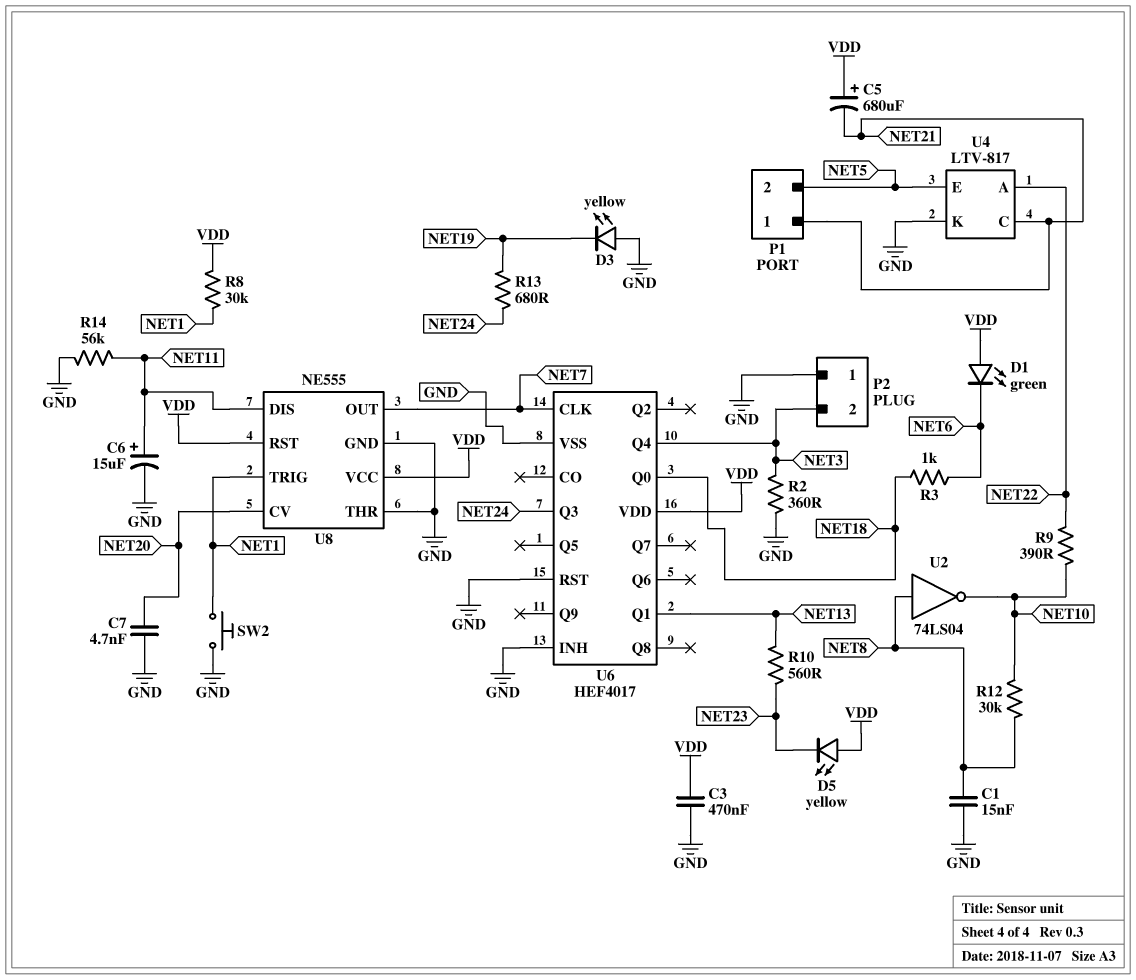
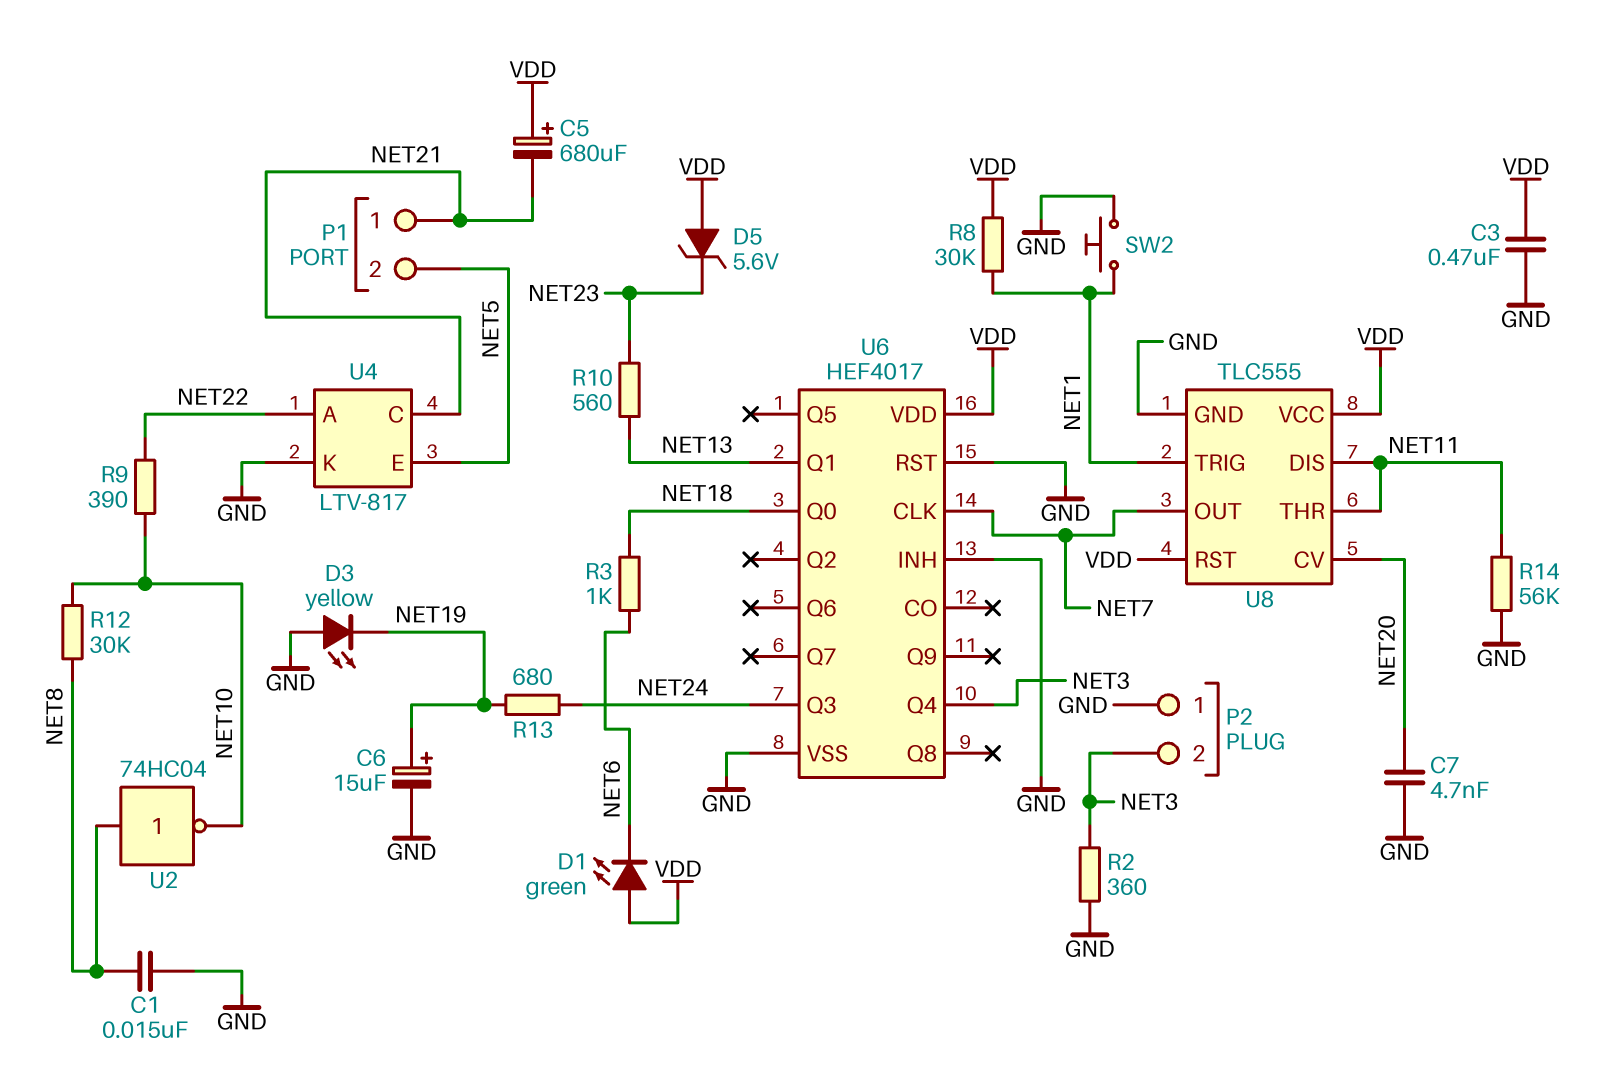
C6: 15uF (plus NET11, minus GND) -> 15uF (plus NET19, minus GND)
D5: LED yellow (A VDD, K NET23) -> zener 5.6V (A VDD, K NET23)
U2: NOT 74LS04 (in NET8, out NET10) -> NOT 74HC04 (in NET8, out NET10)
U8: NE555 -> TLC555
U8 pin THR: GND -> NET11

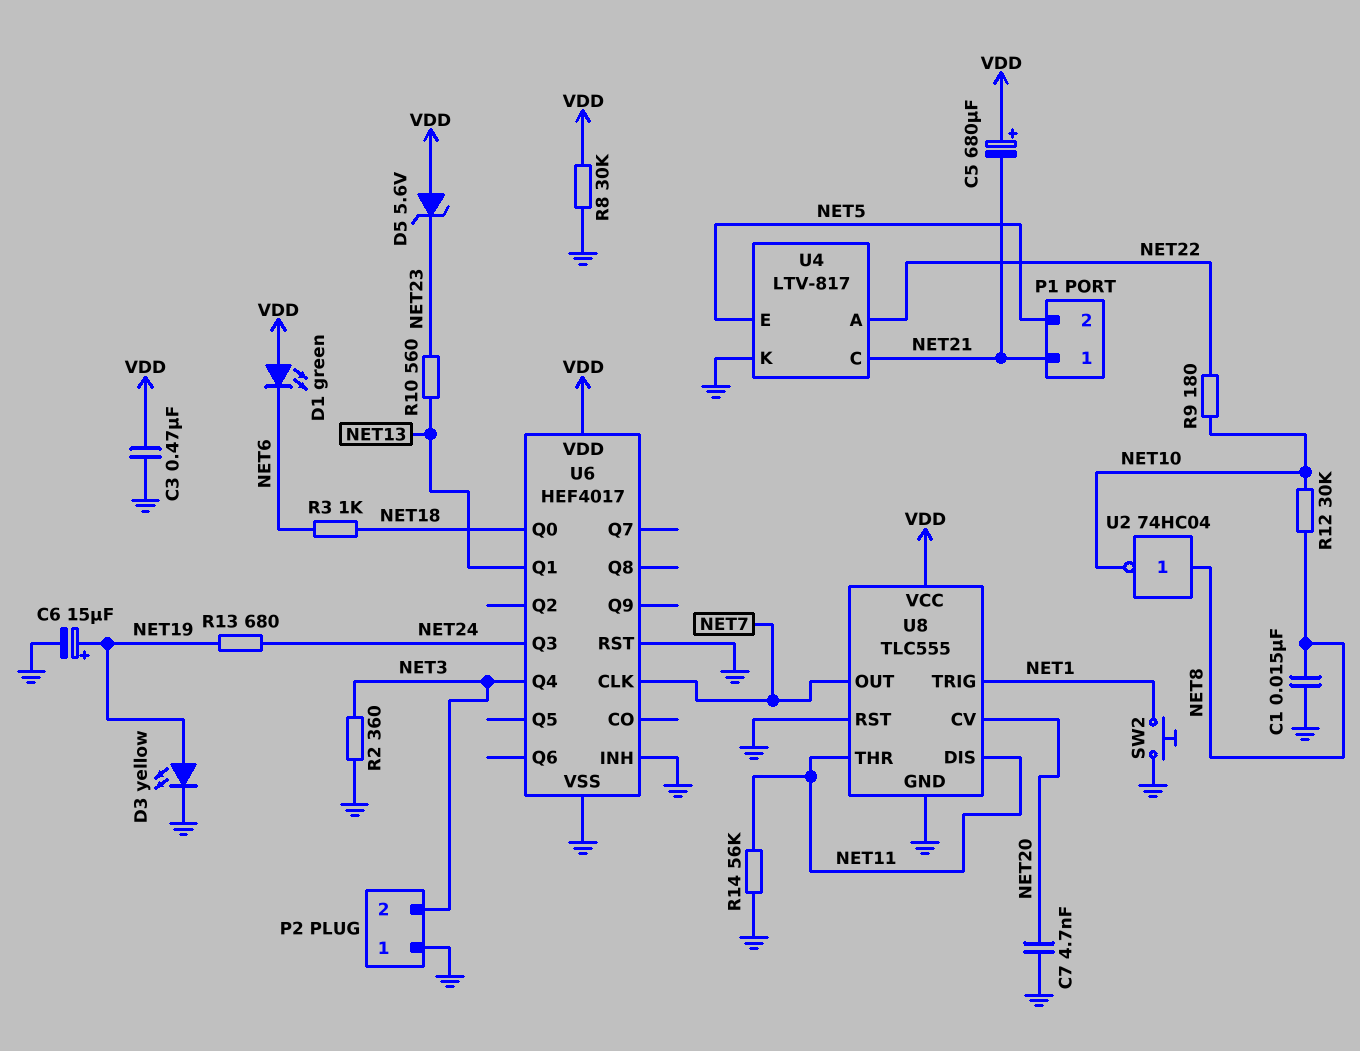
D3: LED yellow (A GND, K NET19) -> LED yellow (A NET19, K GND)
R8: 30k (NET1, VDD) -> 30k (GND, VDD)
R9: 390 (NET10, NET22) -> 180 (NET10, NET22)
U8 pin RST: VDD -> GND

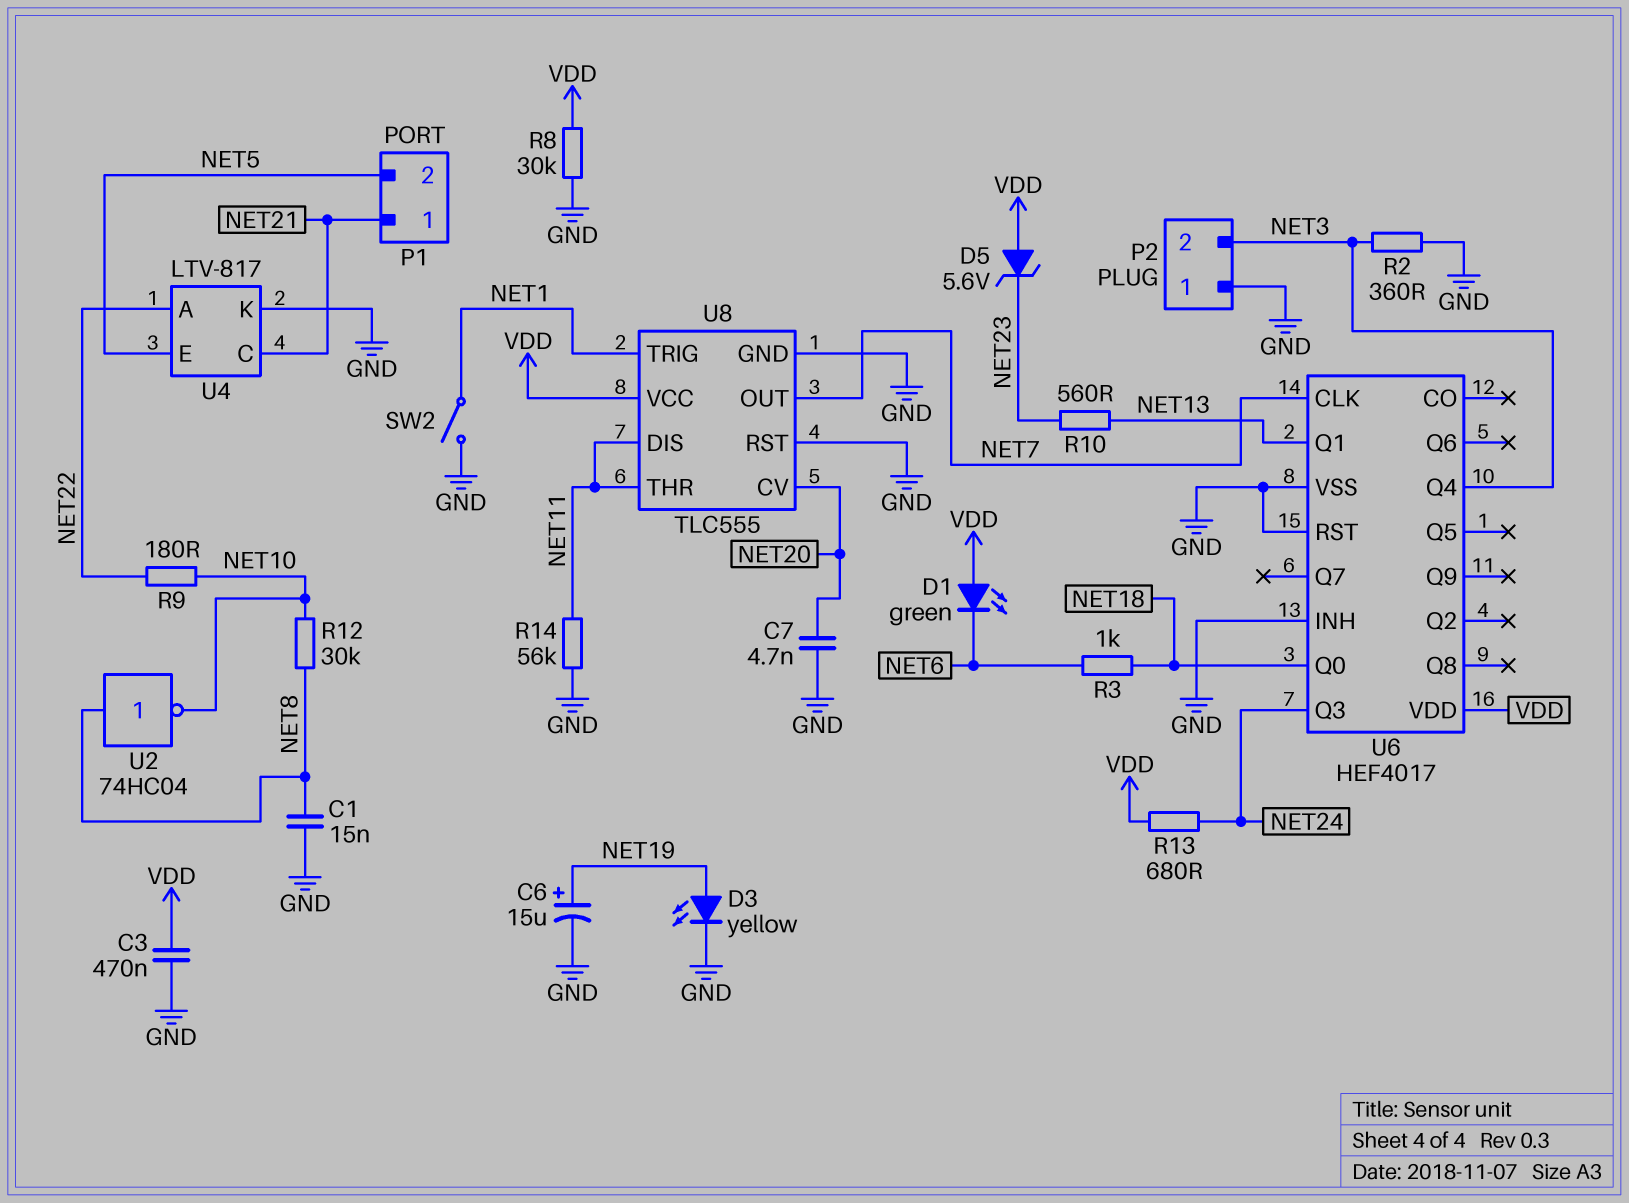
C5: 680uF (plus VDD, minus NET21) -> none
R13: 680 (NET19, NET24) -> 680 (NET24, VDD)
SW2: button (GND, NET1) -> switch (GND, NET1)

